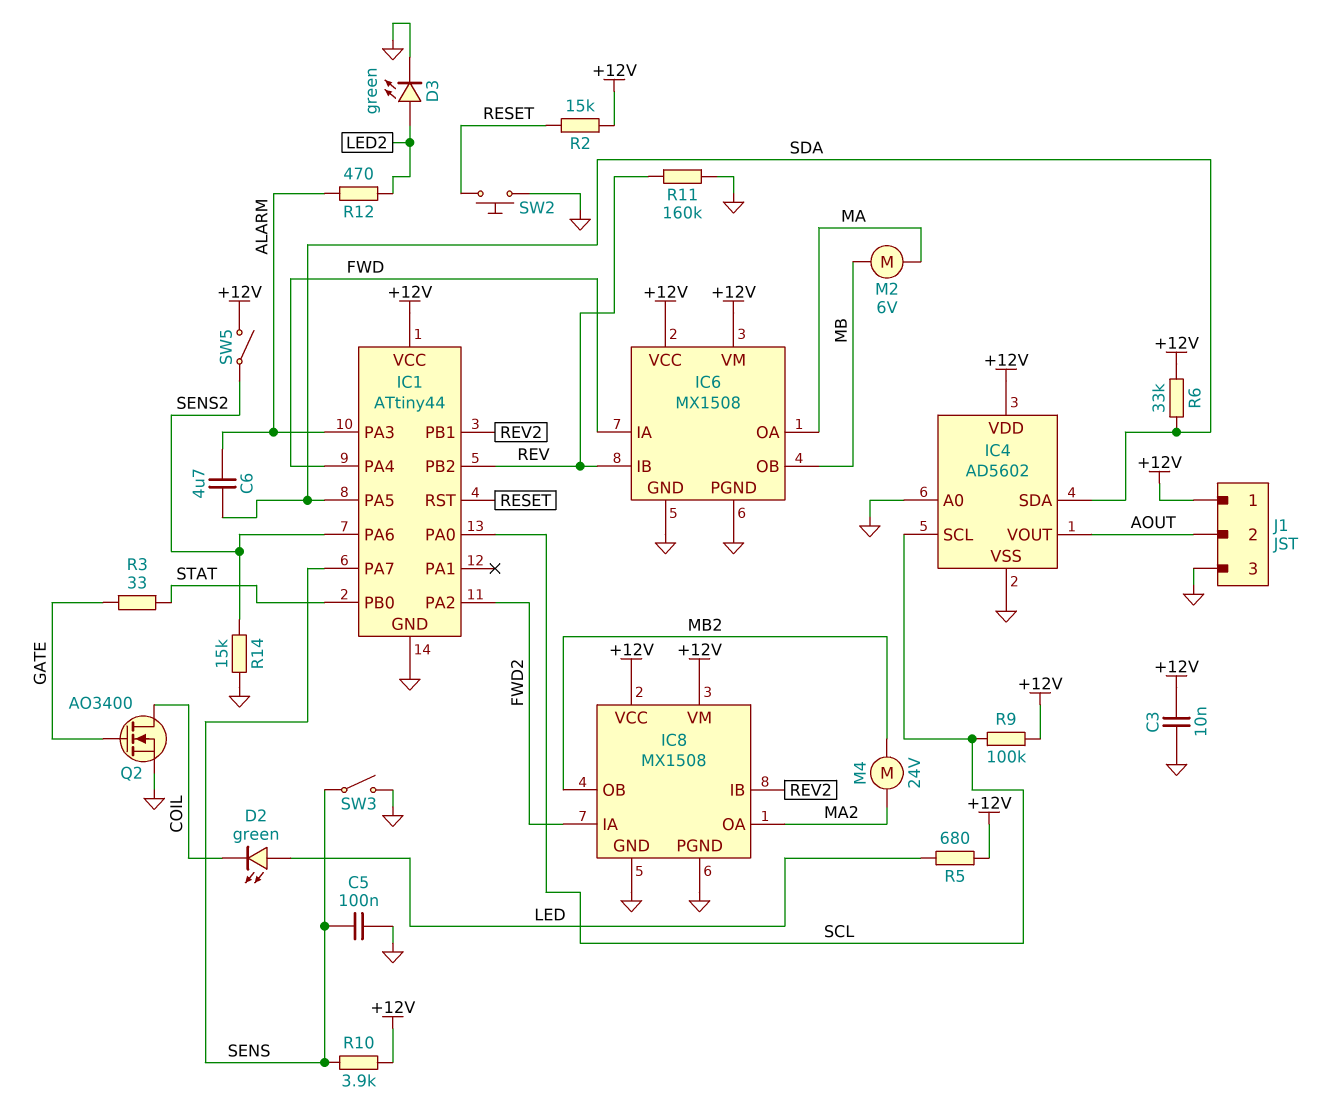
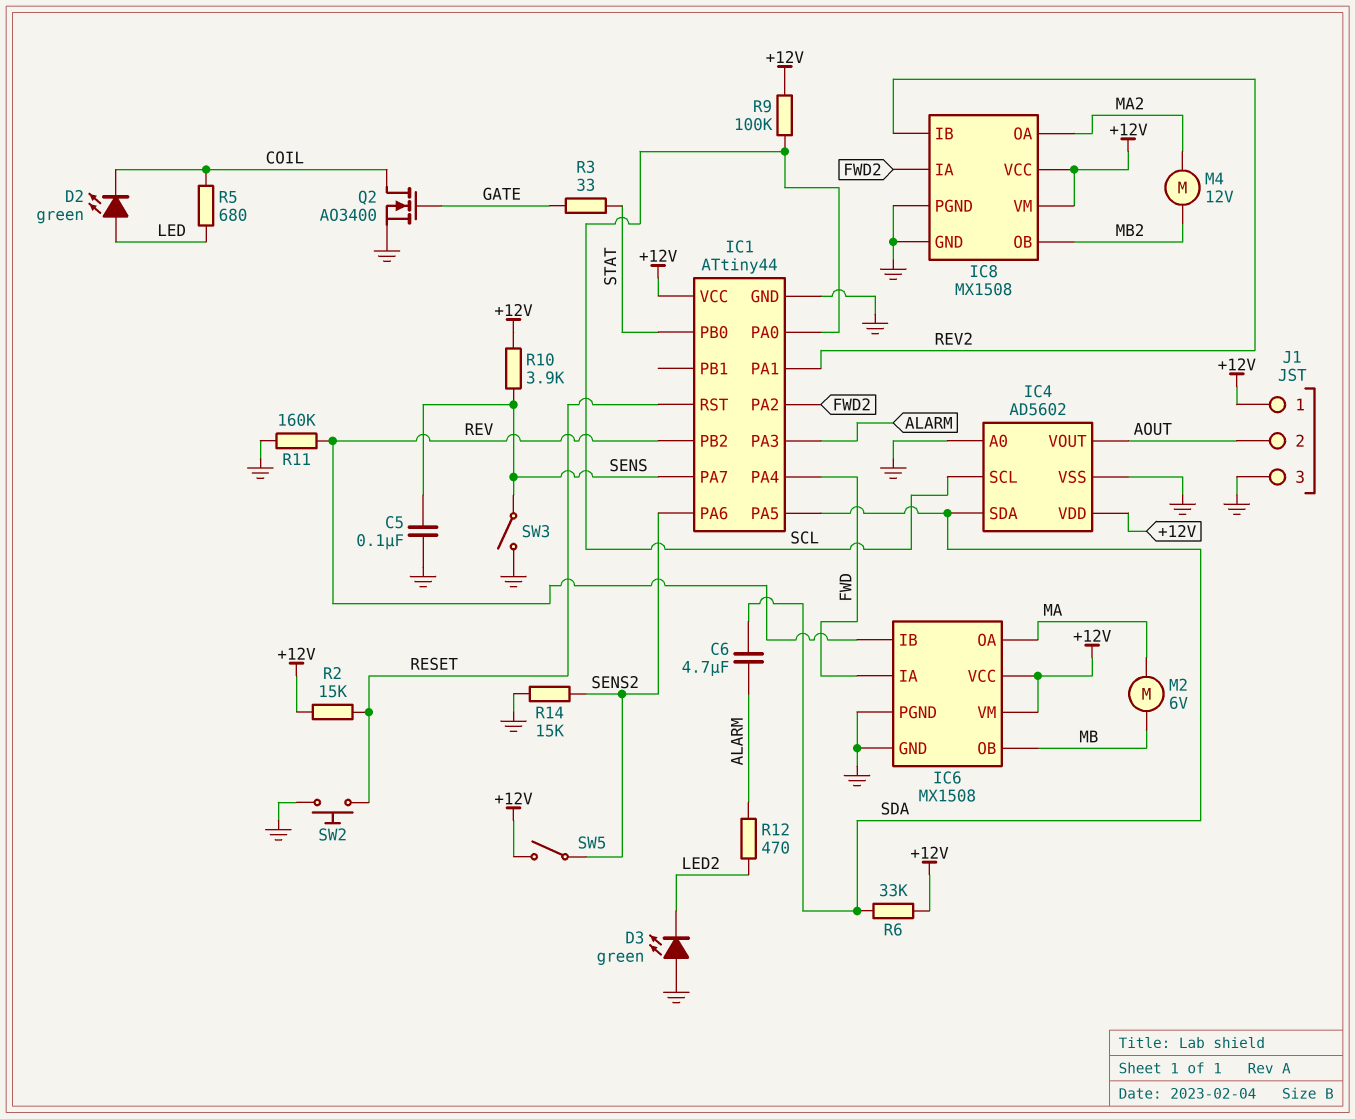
C3: 10nF (+12V, GND) -> none
D3: LED green (A LED2, K GND) -> LED green (A GND, K LED2)
IC1 pin PA1: none -> REV2
IC1 pin PB1: REV2 -> none
M4: motor 24V (MA2, MB2) -> motor 12V (MA2, MB2)
R5: 680 (+12V, LED) -> 680 (COIL, LED)

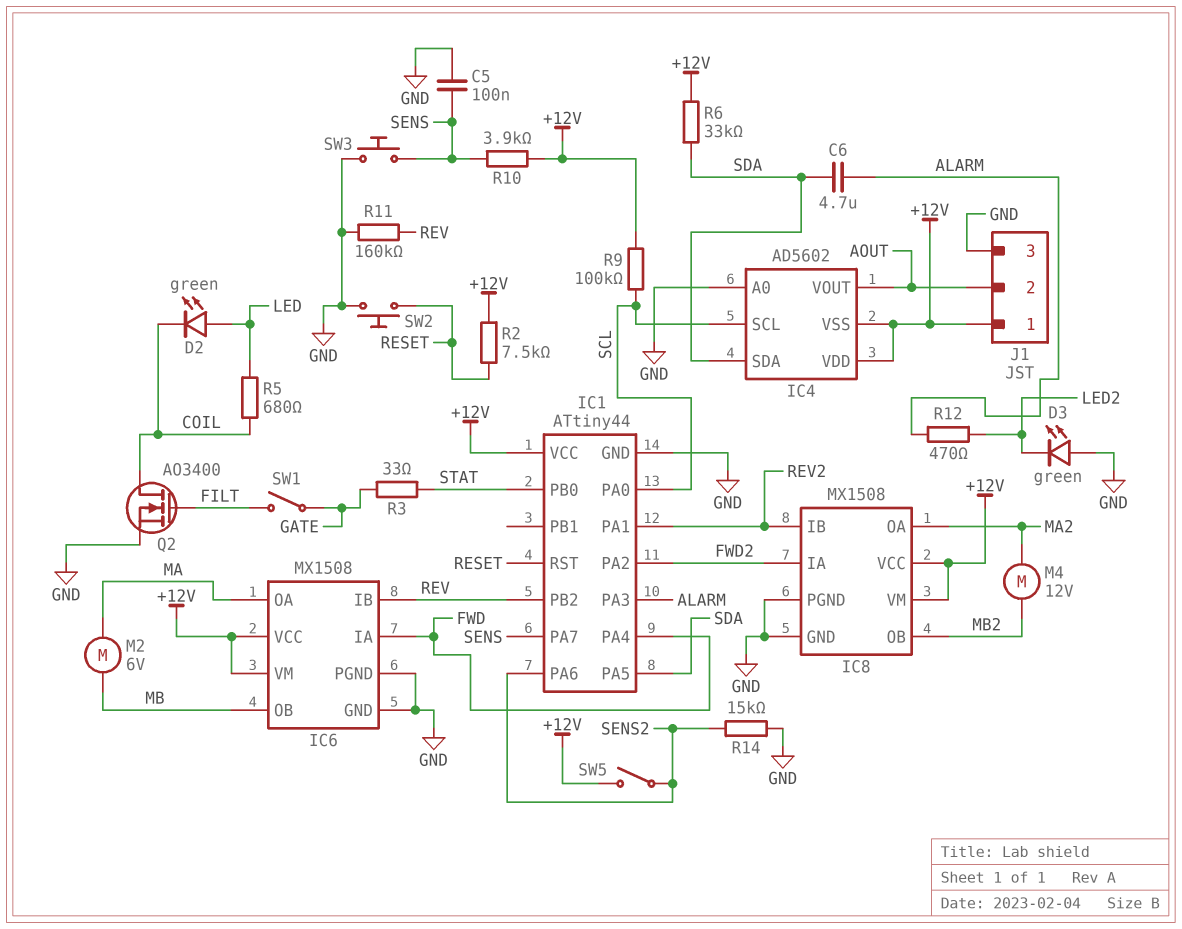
IC4 pin VSS: GND -> +12V
Q2: NMOS AO3400 (G GATE, D COIL, S GND) -> NMOS AO3400 (G FILT, D COIL, S GND)
R2: 15k (+12V, RESET) -> 7.5k (+12V, RESET)
SW1: none -> switch (FILT, GATE)
SW3: switch (GND, SENS) -> button (GND, SENS)

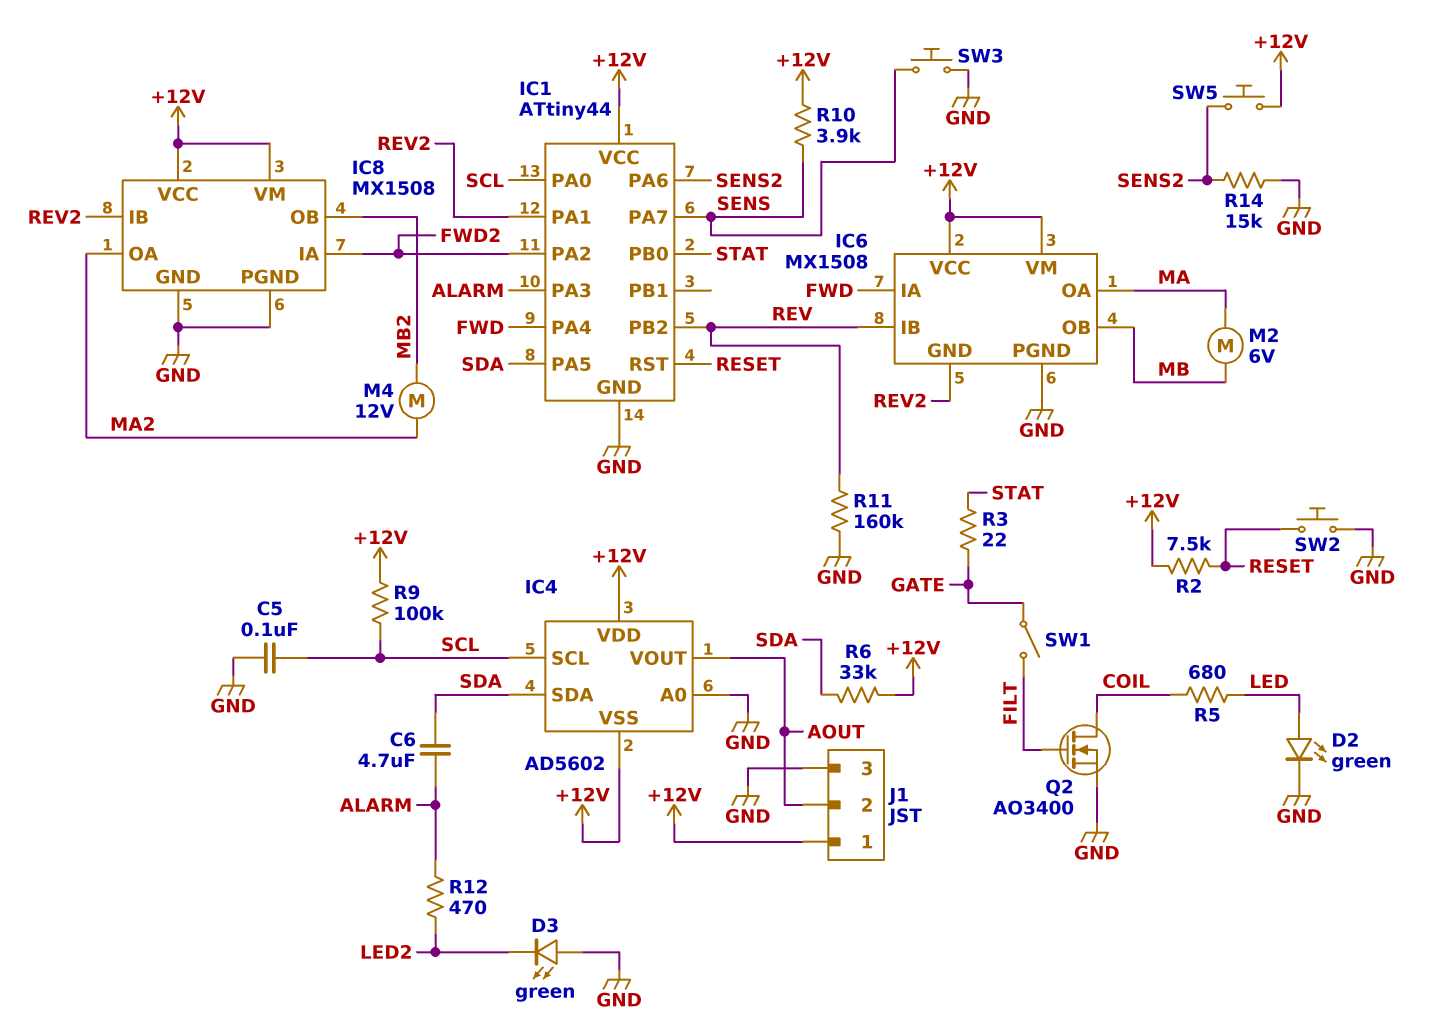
C5: 100nF (GND, SENS) -> 100nF (GND, SCL)
D2: LED green (A LED, K COIL) -> LED green (A LED, K GND)
IC6 pin GND: GND -> REV2
R3: 33 (GATE, STAT) -> 22 (GATE, STAT)
SW5: switch (+12V, SENS2) -> button (+12V, SENS2)

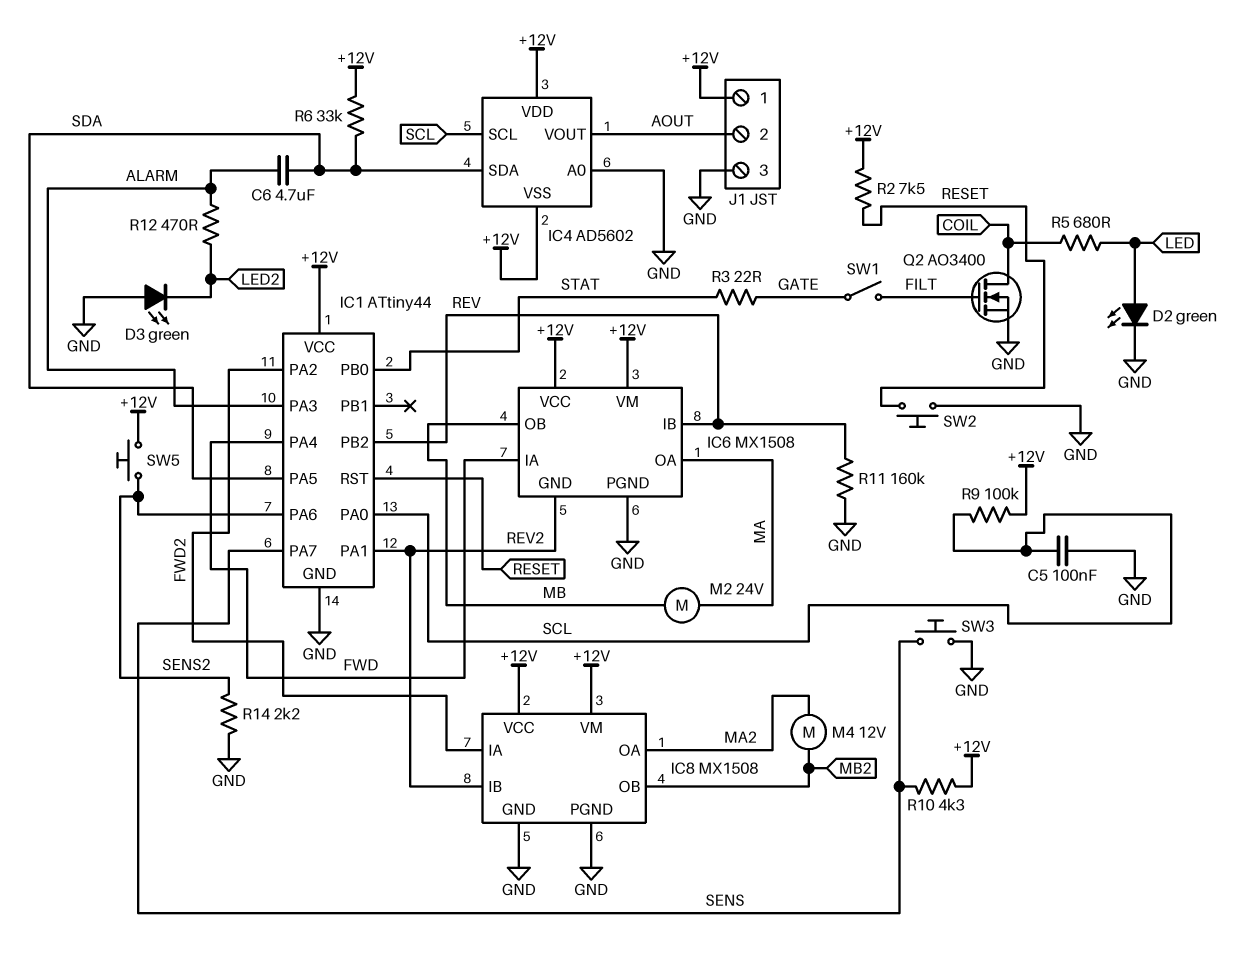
M2: motor 6V (MA, MB) -> motor 24V (MA, MB)
R10: 3.9k (+12V, SENS) -> 4.3k (+12V, SENS)
R14: 15k (GND, SENS2) -> 2.2k (GND, SENS2)

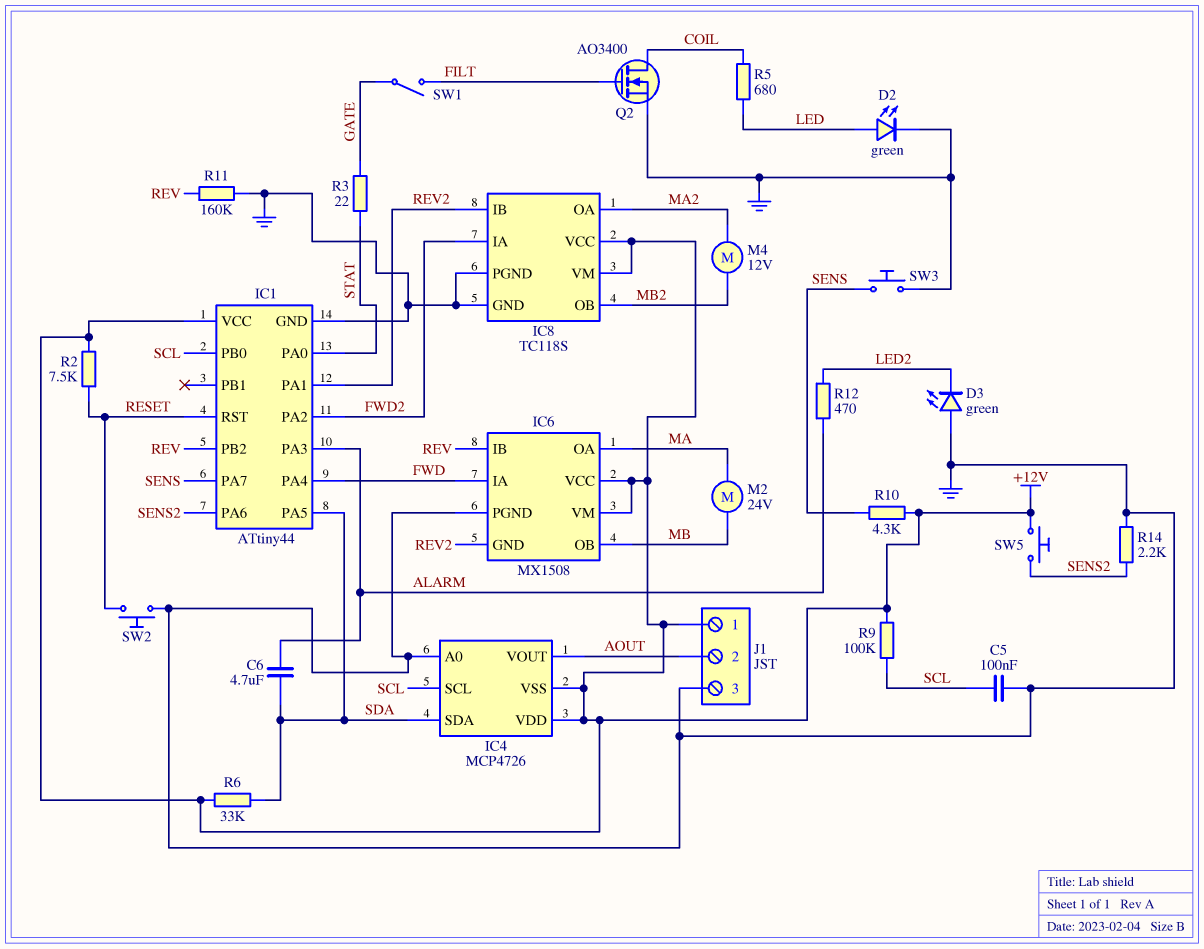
IC1 pin PA0: SCL -> STAT
IC1 pin PB0: STAT -> SCL
IC4: AD5602 -> MCP4726
IC8: MX1508 -> TC118S

